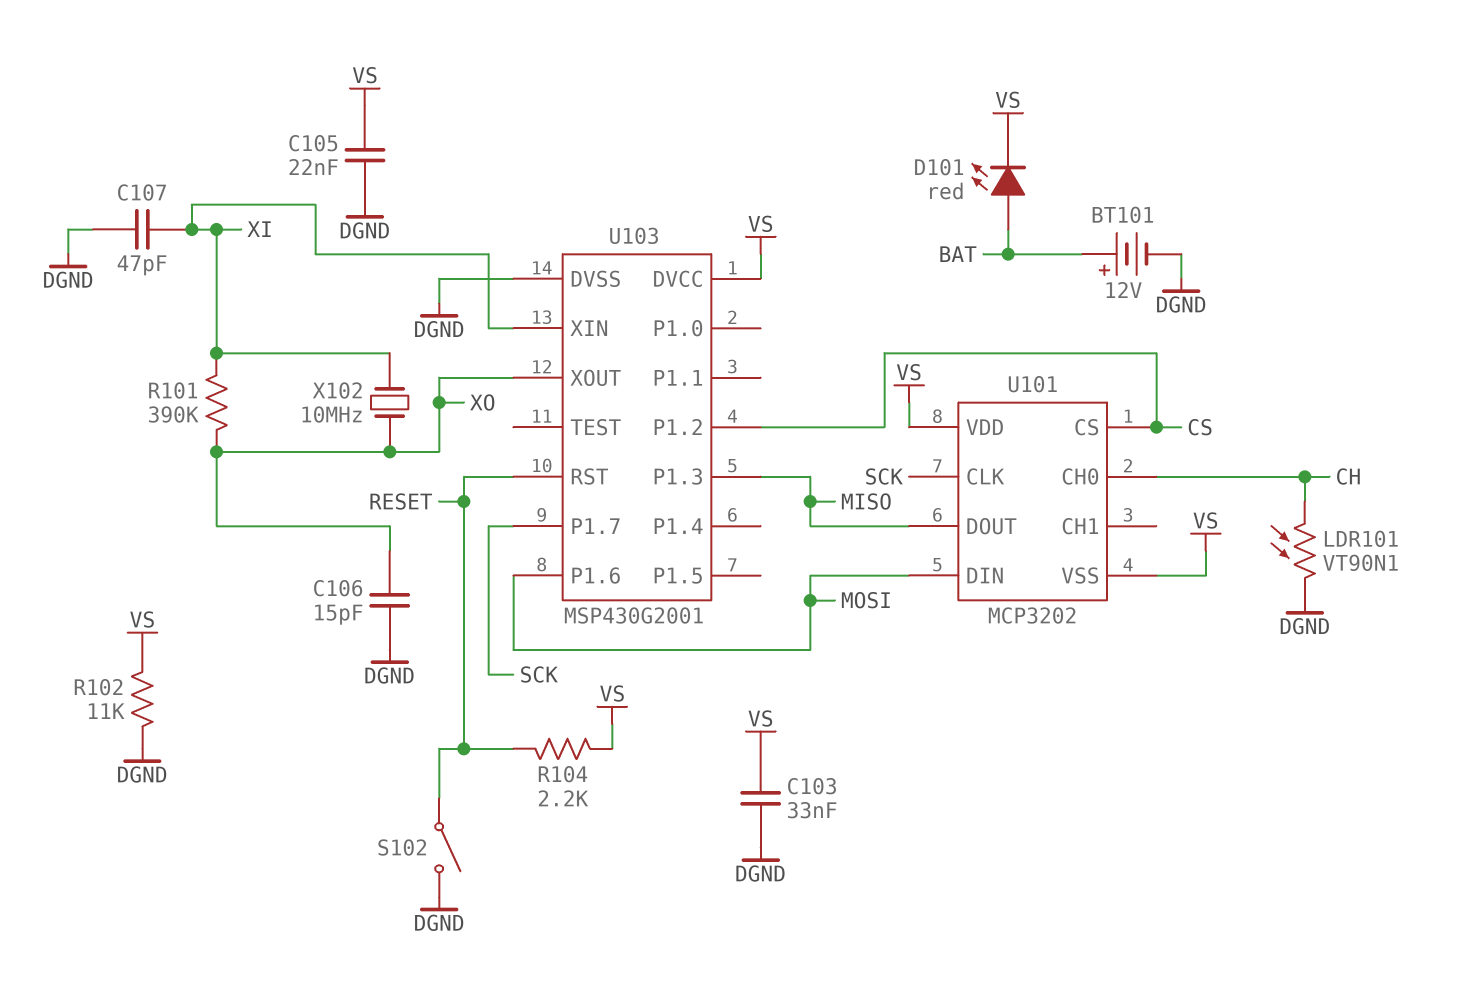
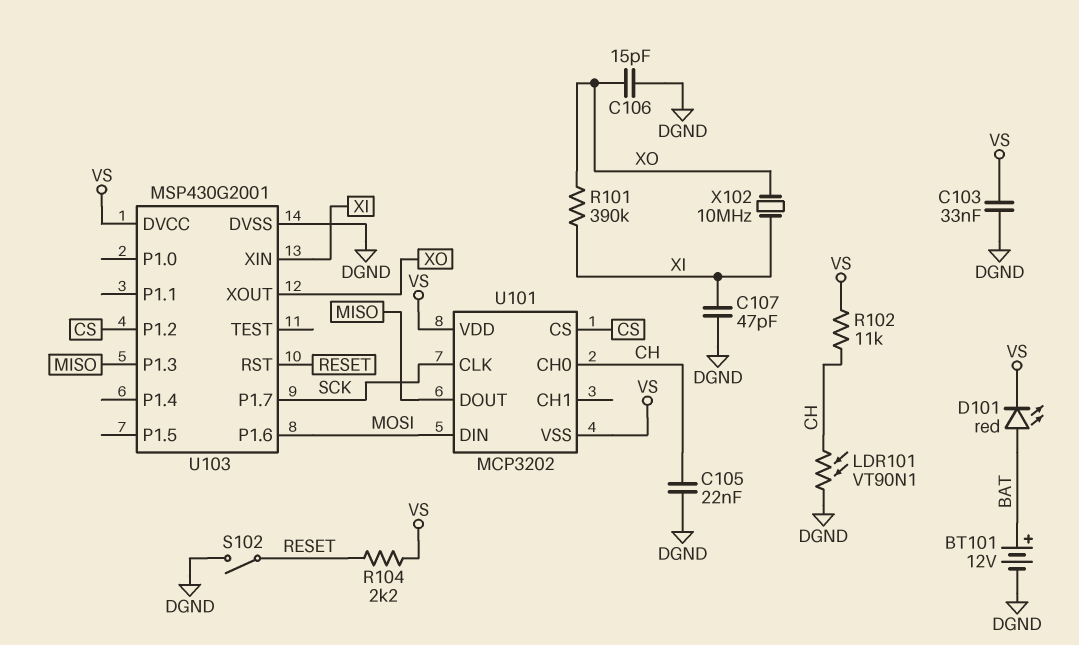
C105: 22nF (DGND, VS) -> 22nF (CH, DGND)
R102: 11k (DGND, VS) -> 11k (CH, VS)

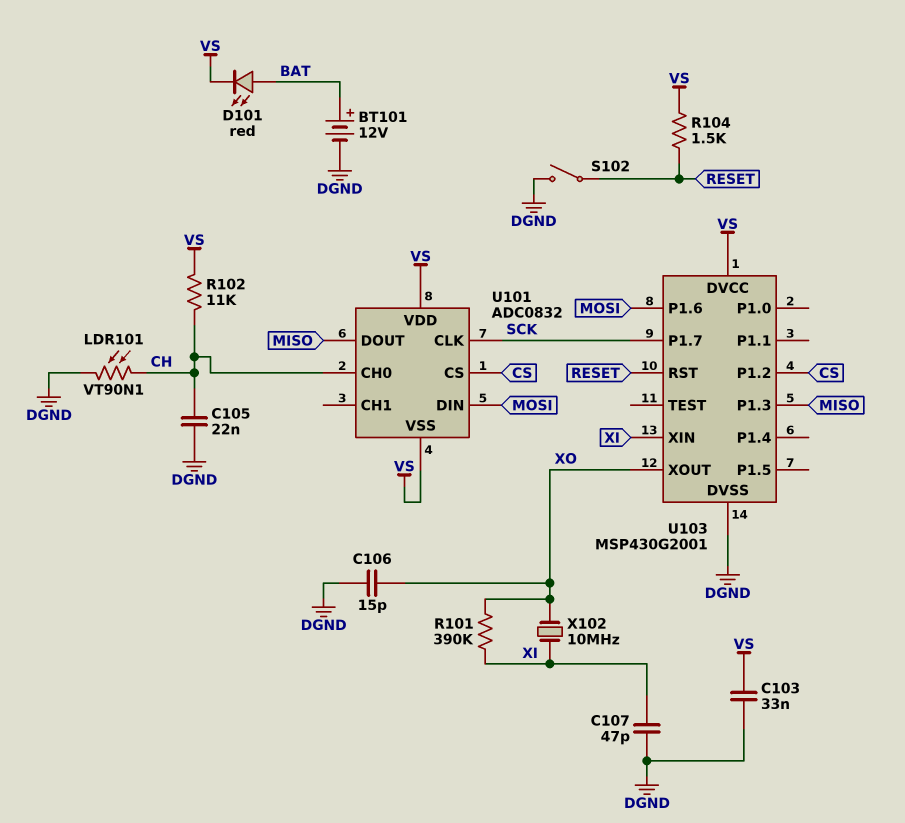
R104: 2.2k (RESET, VS) -> 1.5k (RESET, VS)
U101: MCP3202 -> ADC0832

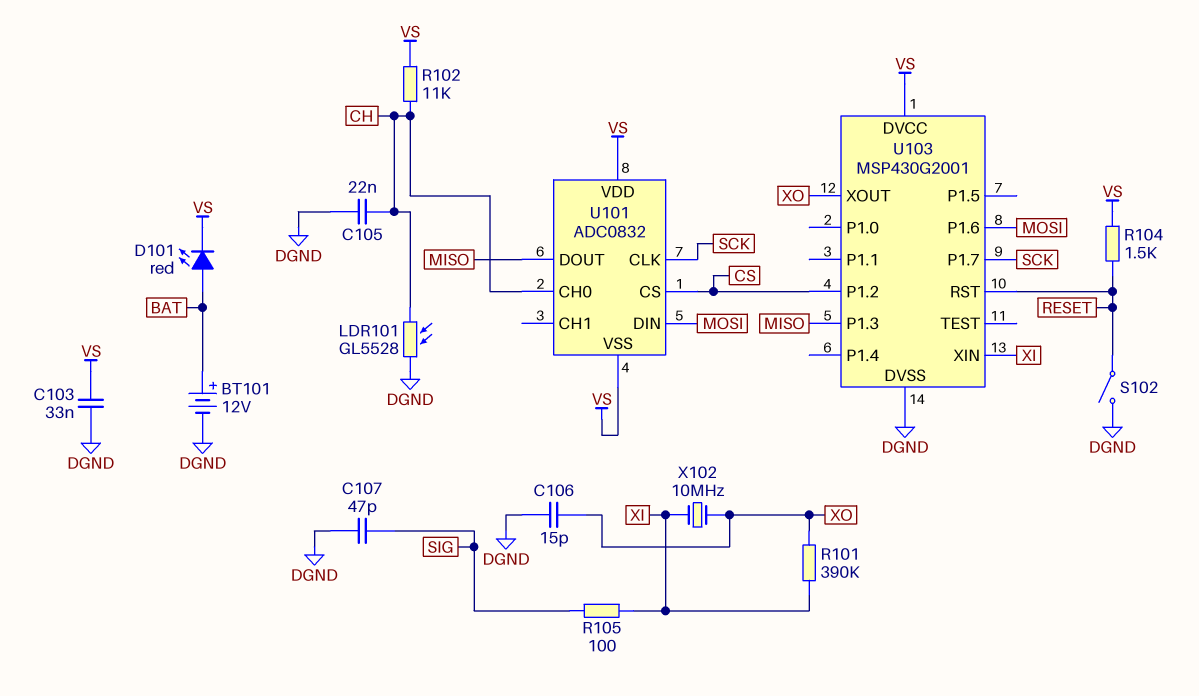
C107: 47pF (DGND, XI) -> 47pF (DGND, SIG)
LDR101: VT90N1 (CH, DGND) -> GL5528 (CH, DGND)
R105: none -> 100 (SIG, XI)

